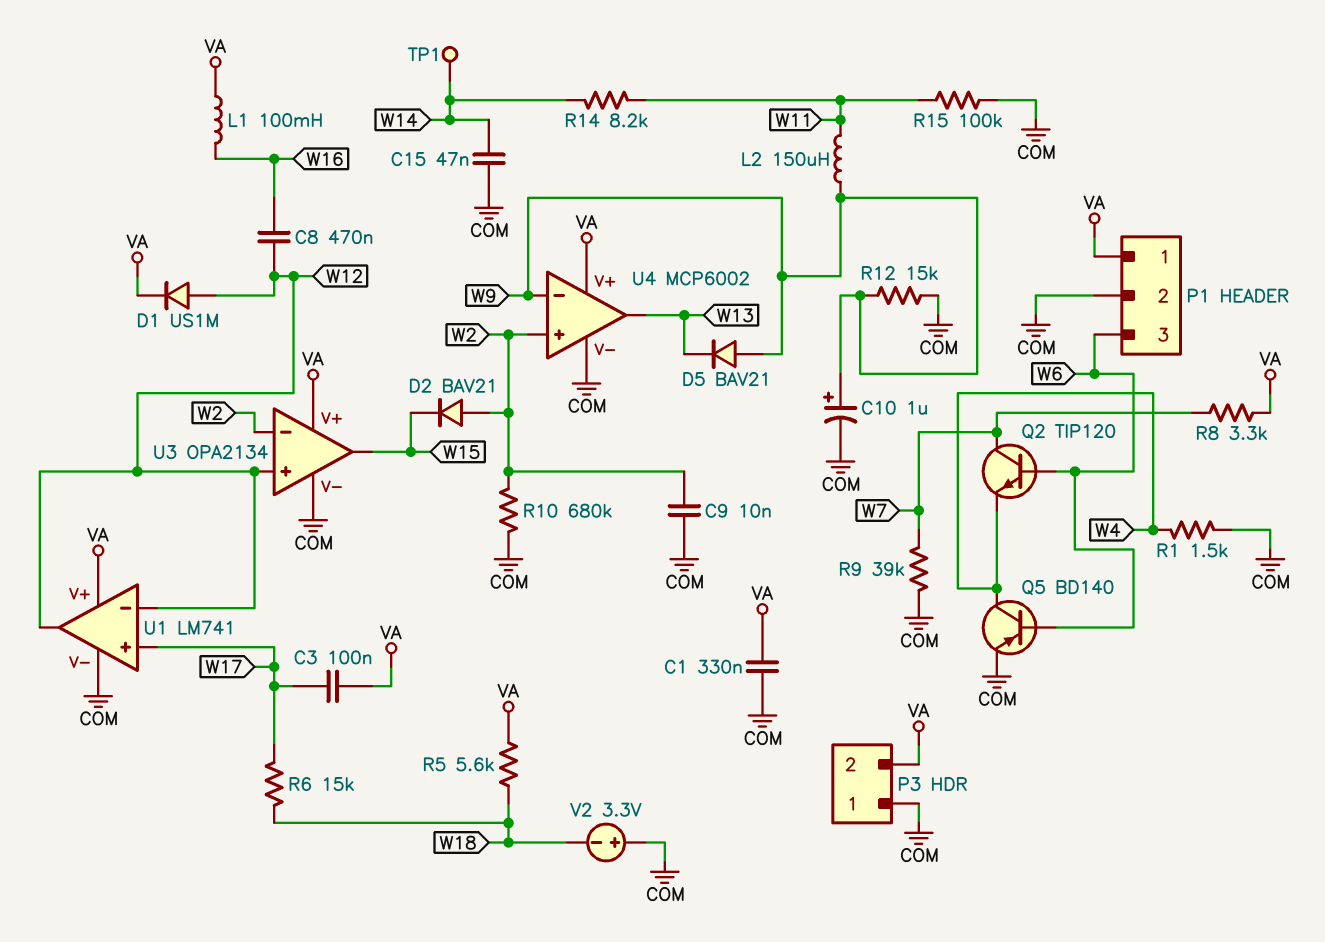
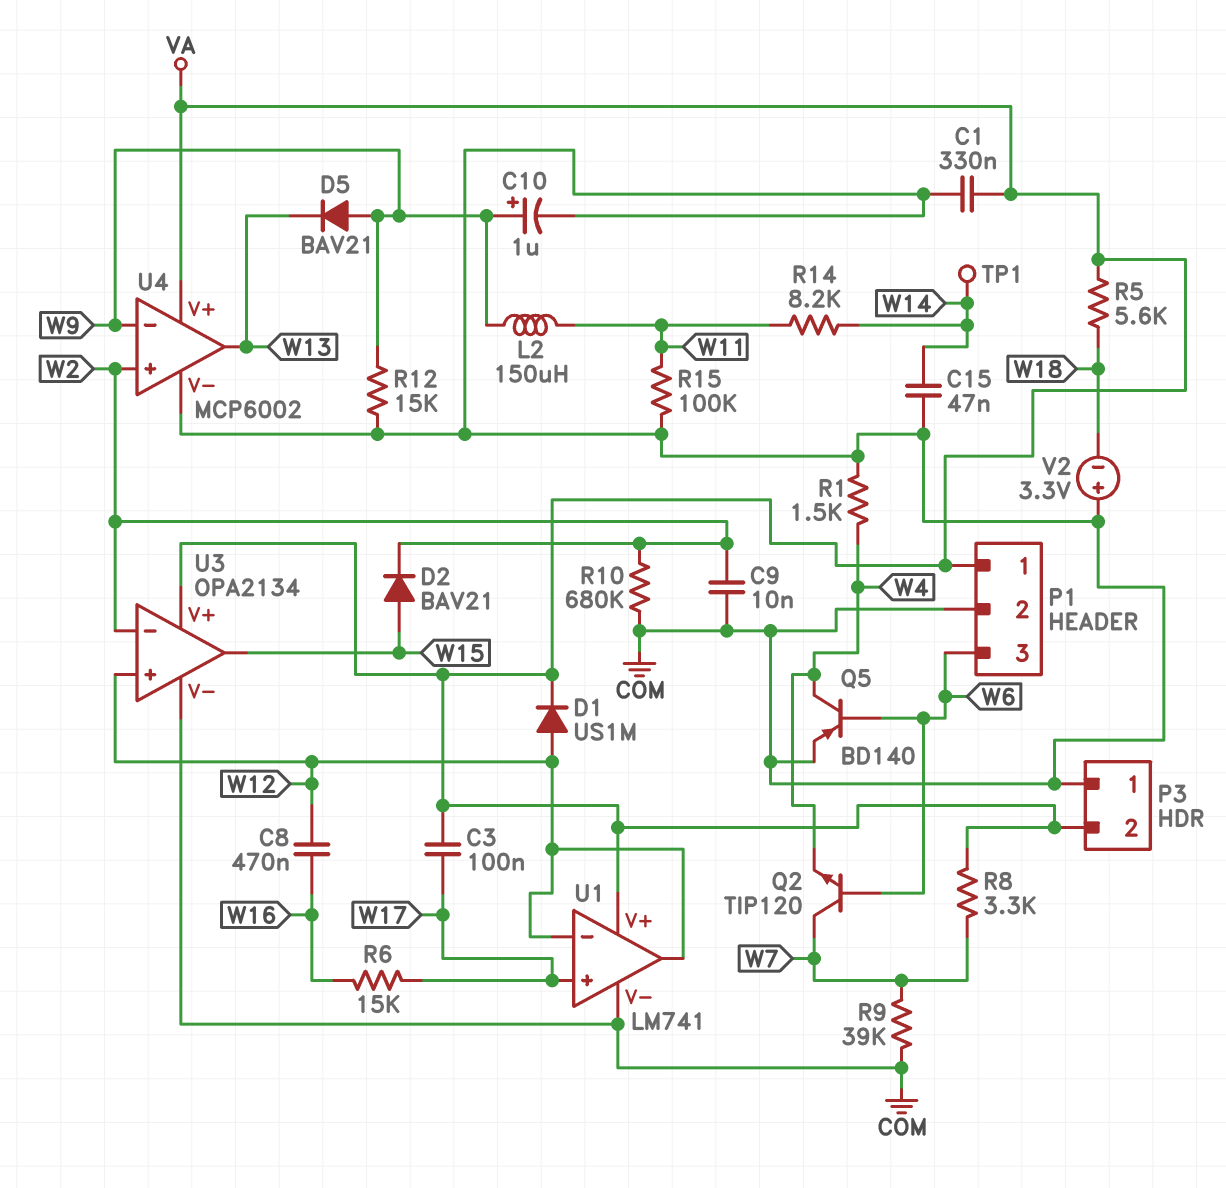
D2: diode BAV21 (A W2, K W15) -> diode BAV21 (A W15, K W2)
L1: 100mH (VA, W16) -> none
R6: 15k (W17, W18) -> 15k (W16, W17)

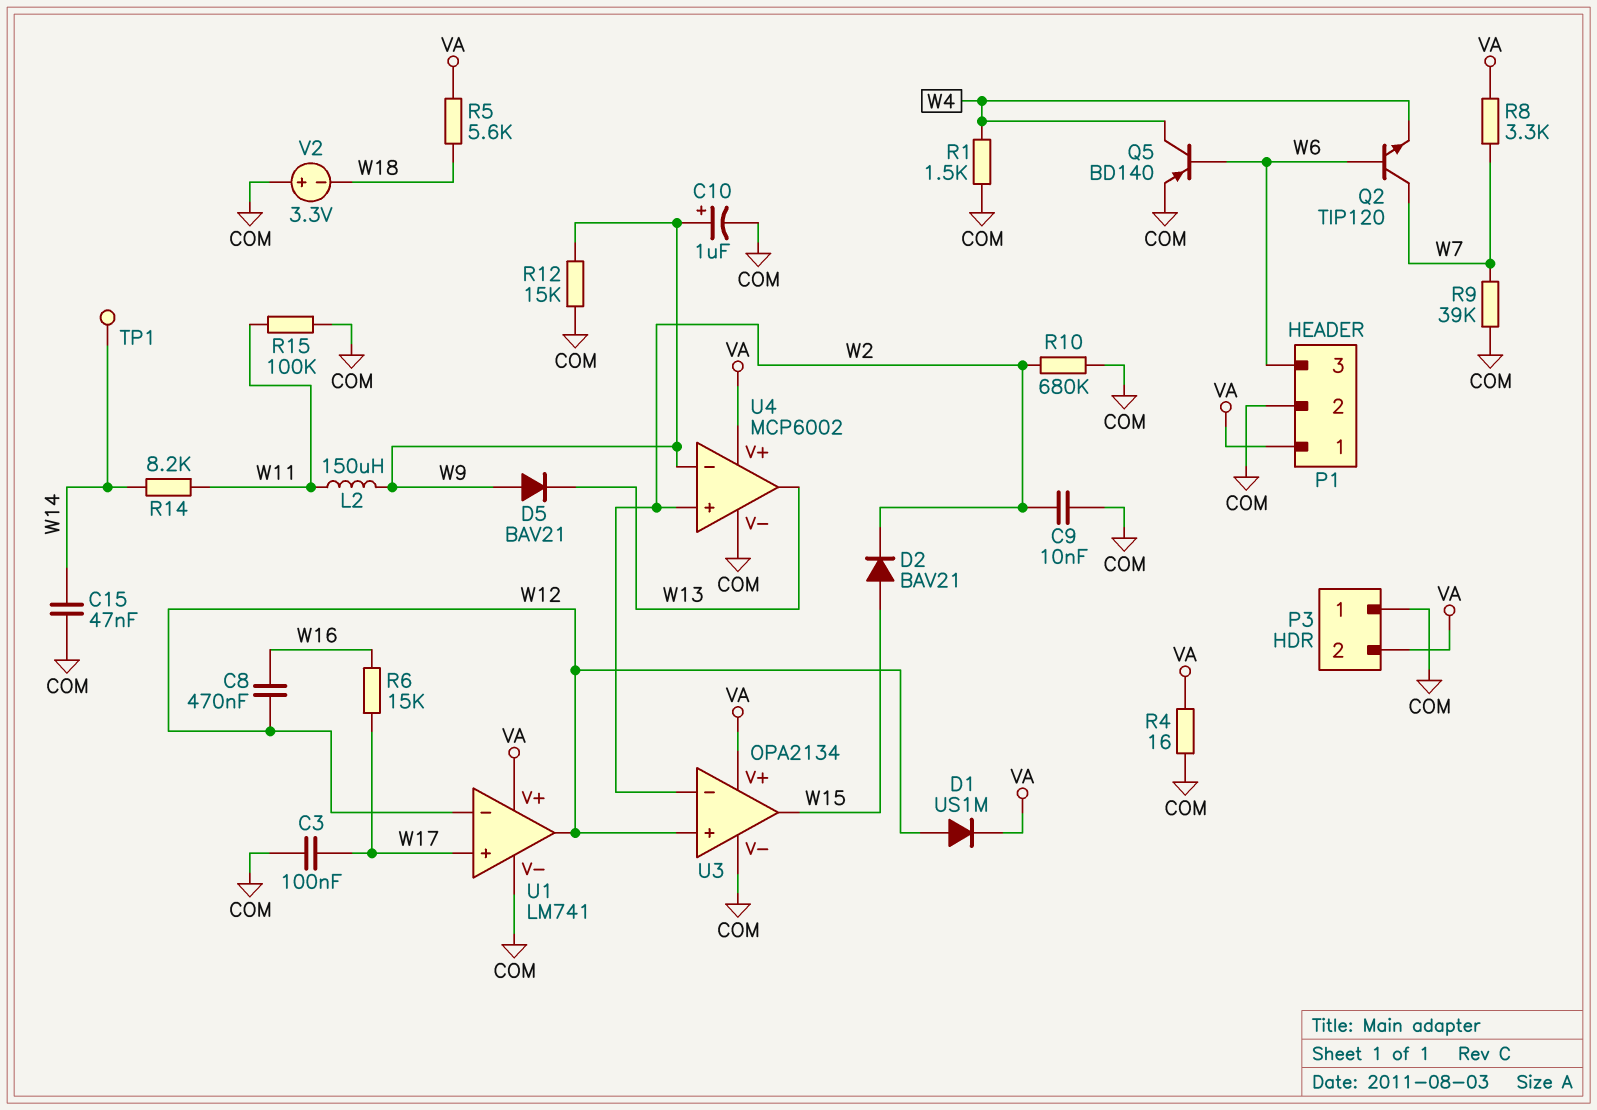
C1: 330nF (COM, VA) -> none
C3: 100nF (VA, W17) -> 100nF (COM, W17)
R4: none -> 16 (COM, VA)

